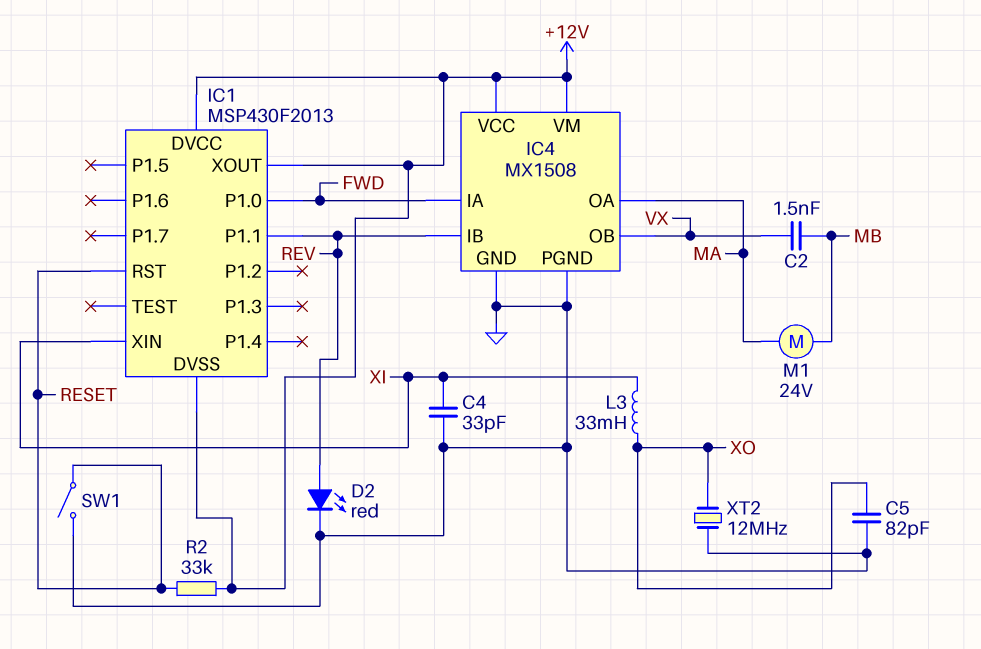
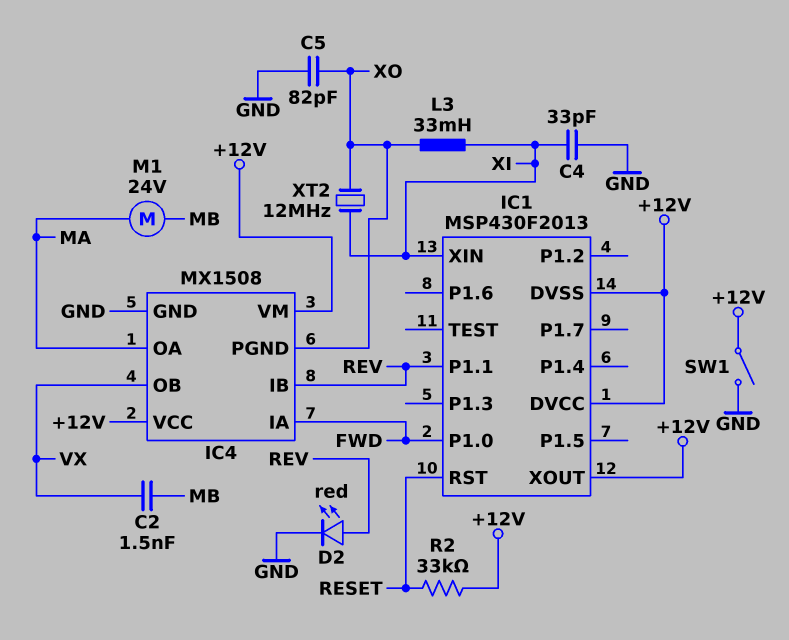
IC4 pin PGND: GND -> XO
SW1: switch (GND, RESET) -> switch (+12V, GND)
XT2: 12MHz (GND, XO) -> 12MHz (XI, XO)

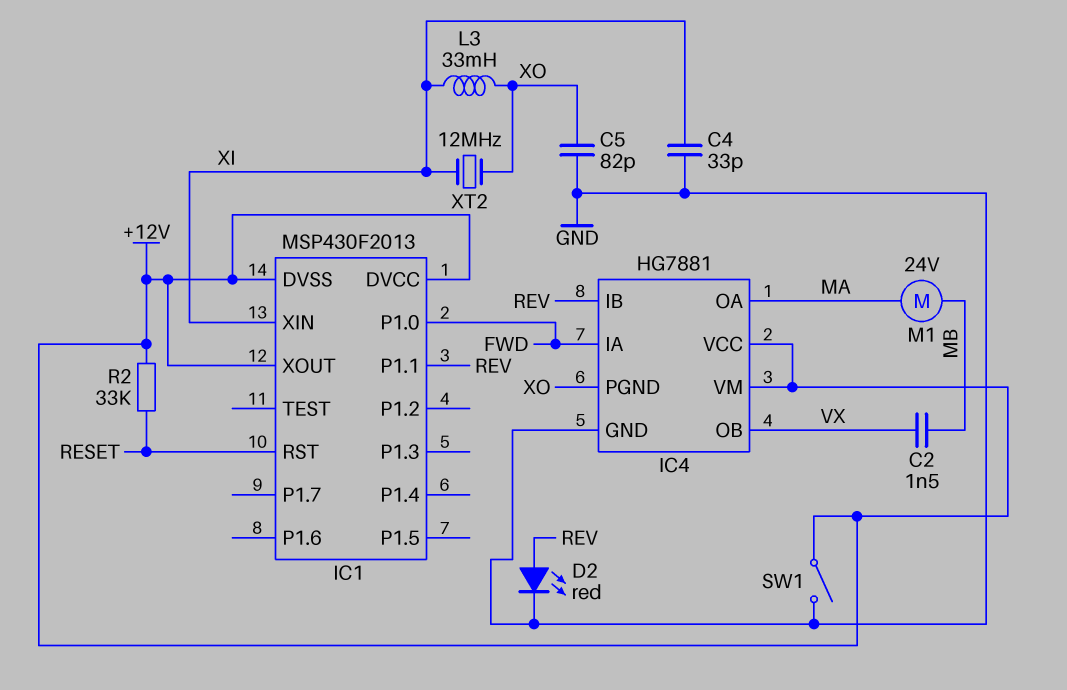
IC4: MX1508 -> HG7881

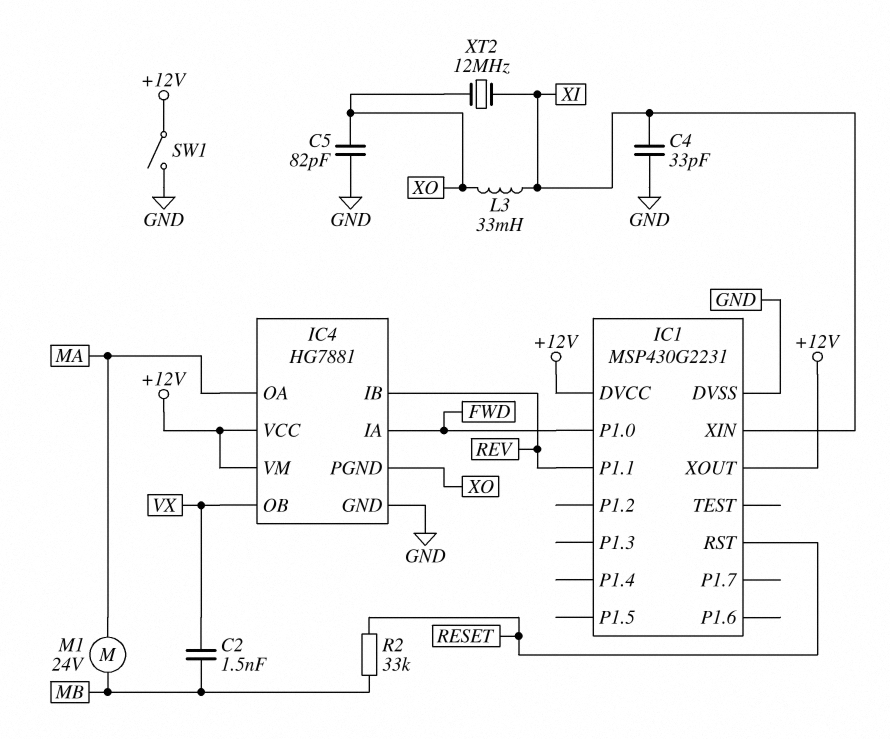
D2: LED red (A REV, K GND) -> none
IC1: MSP430F2013 -> MSP430G2231
IC1 pin DVSS: +12V -> GND
R2: 33k (+12V, RESET) -> 33k (MB, RESET)

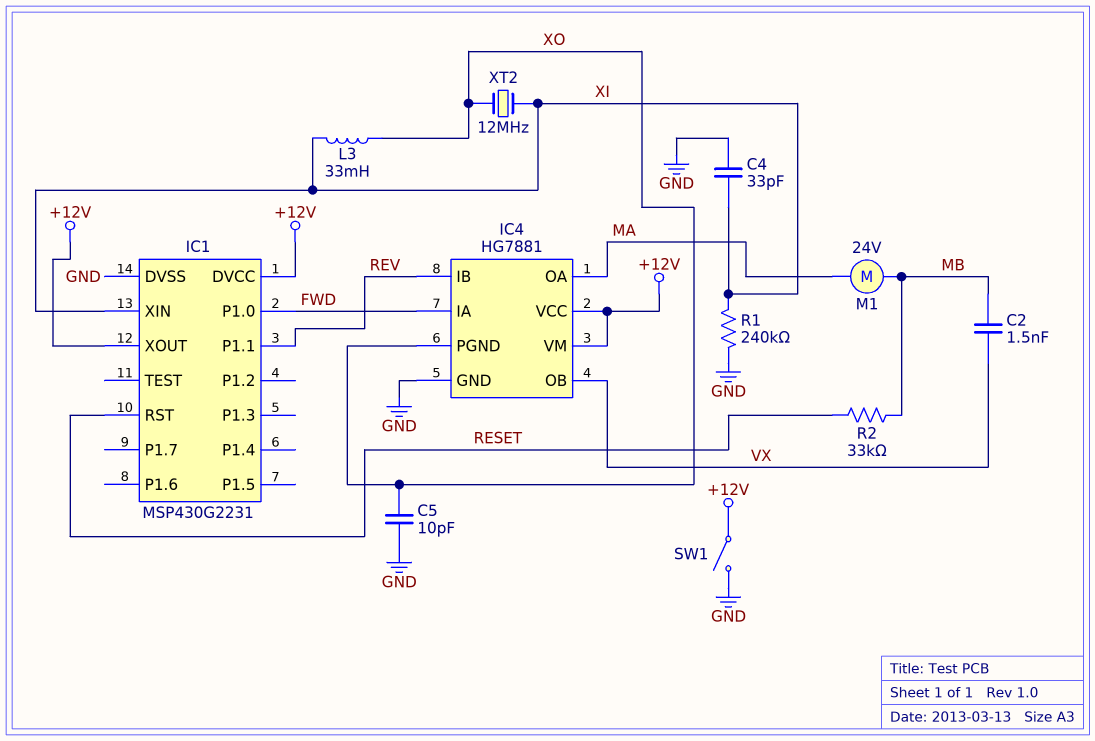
C5: 82pF (GND, XO) -> 10pF (GND, XO)
R1: none -> 240k (GND, XI)

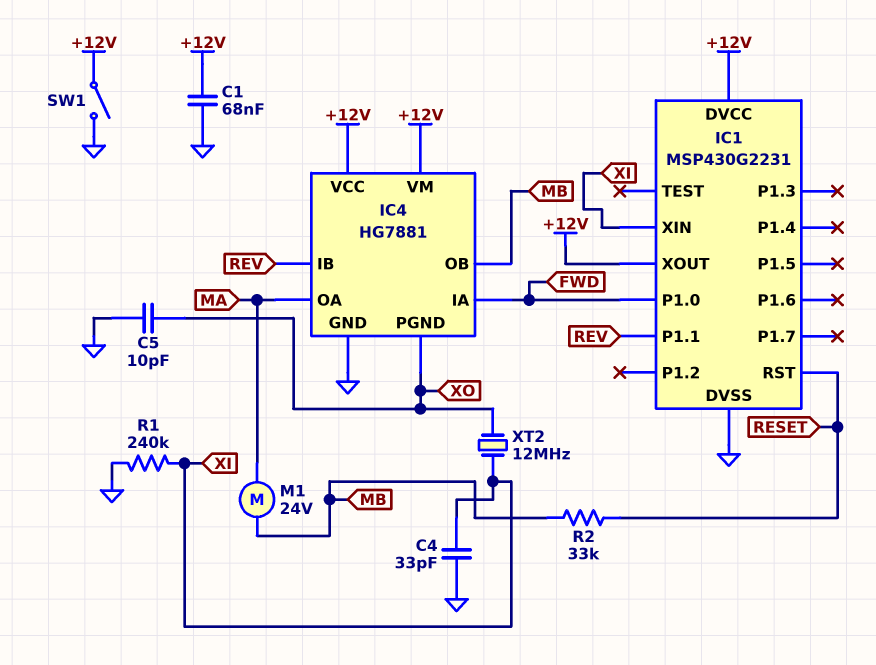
C1: none -> 68nF (+12V, GND)
C2: 1.5nF (MB, VX) -> none
IC4 pin OB: VX -> MB
L3: 33mH (XI, XO) -> none

